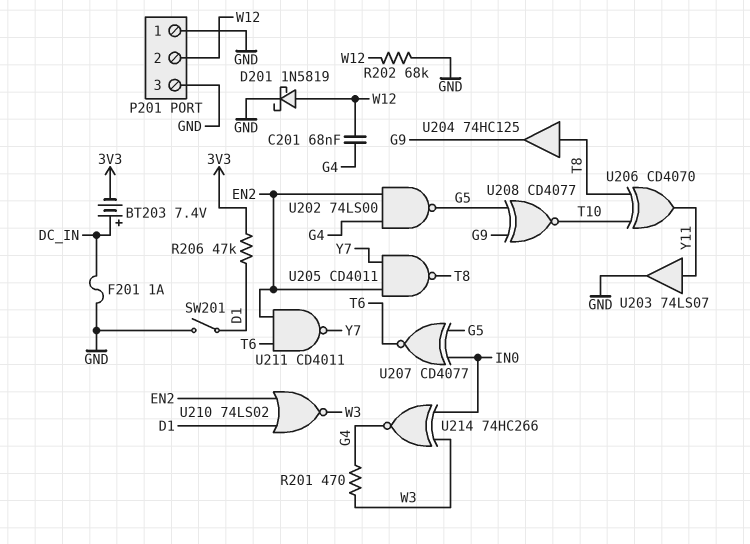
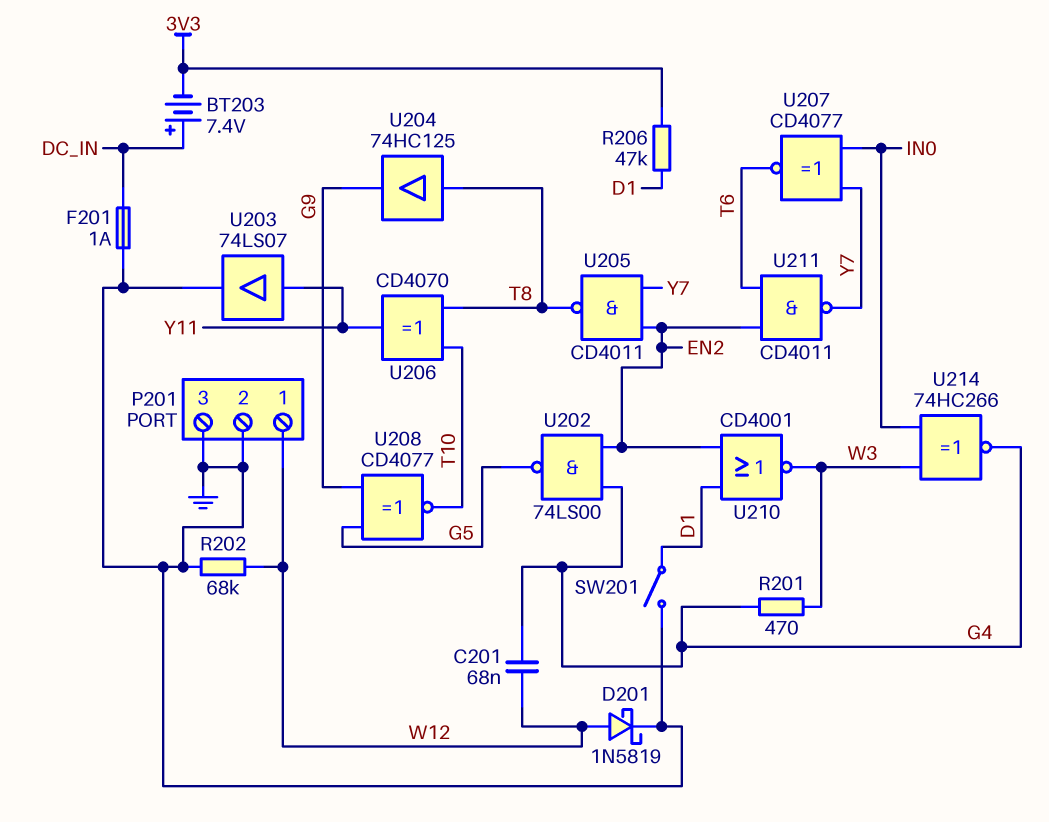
P201 pin 1: GND -> W12
P201 pin 2: W12 -> GND
U207: XNOR CD4077 (in G5, in IN0, out T6) -> XNOR CD4077 (in IN0, in Y7, out T6)
U210: NOR 74LS02 (in D1, in EN2, out W3) -> NOR CD4001 (in D1, in EN2, out W3)

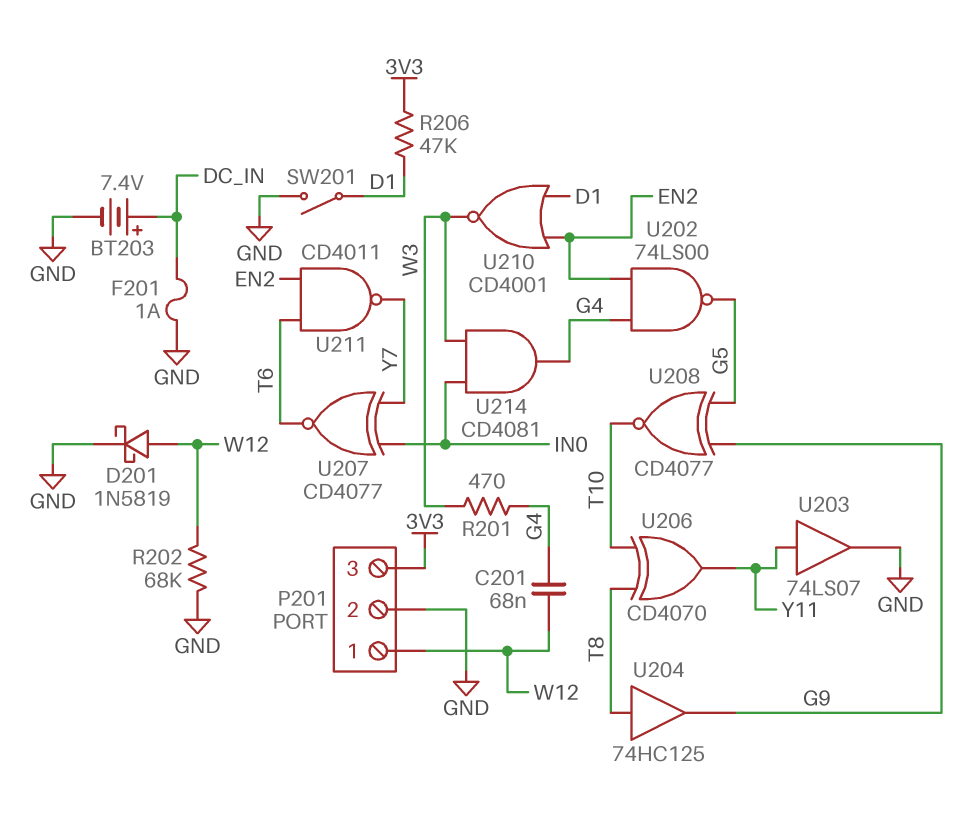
BT203: 7.4V (plus DC_IN, minus 3V3) -> 7.4V (plus DC_IN, minus GND)
P201 pin 3: GND -> 3V3
U205: NAND CD4011 (in EN2, in Y7, out T8) -> none
U214: XNOR 74HC266 (in IN0, in W3, out G4) -> AND CD4081 (in IN0, in W3, out G4)

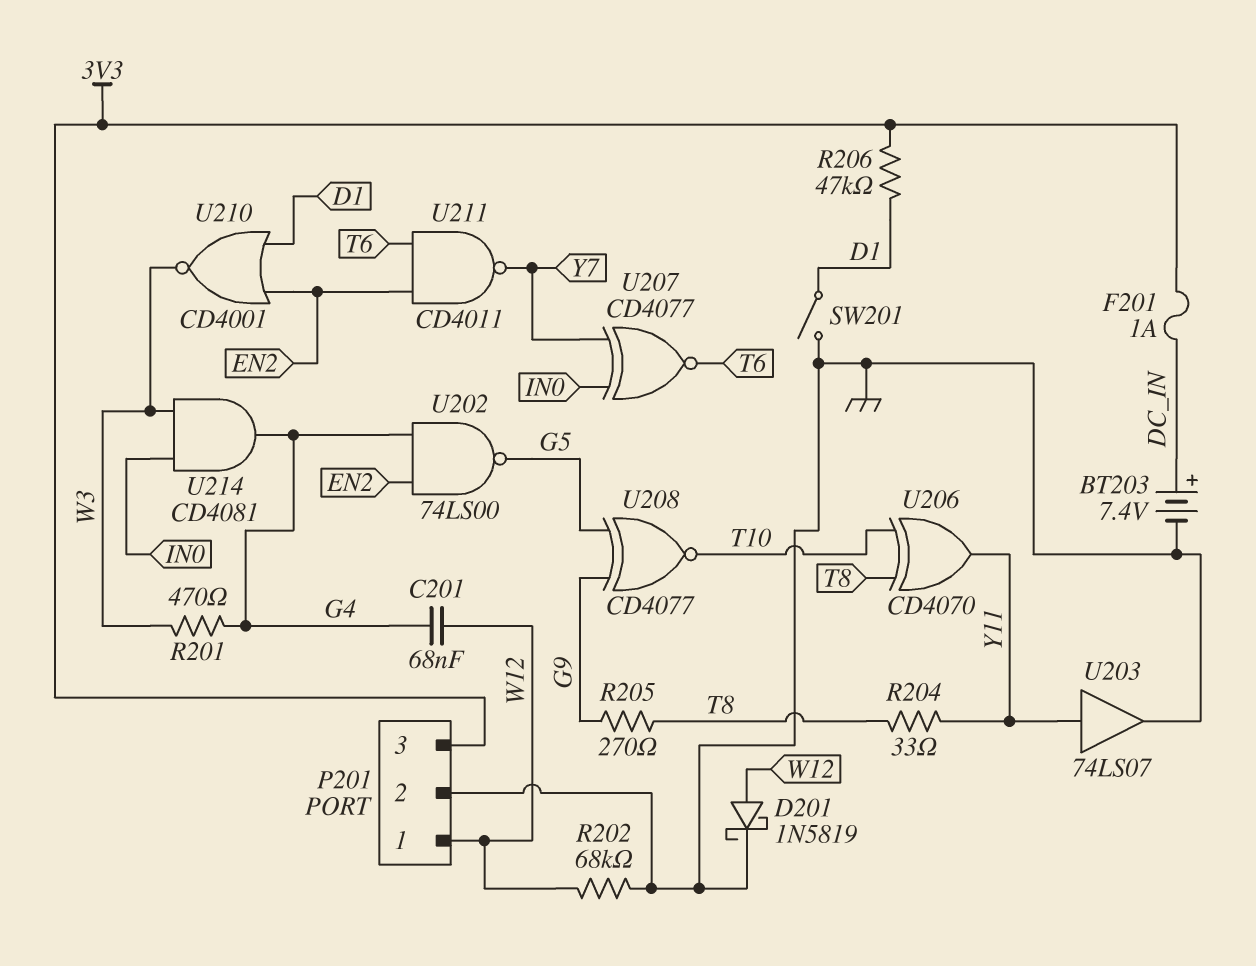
F201: 1A (DC_IN, GND) -> 1A (3V3, DC_IN)
R204: none -> 33 (T8, Y11)
R205: none -> 270 (G9, T8)
U204: buffer 74HC125 (in T8, out G9) -> none

